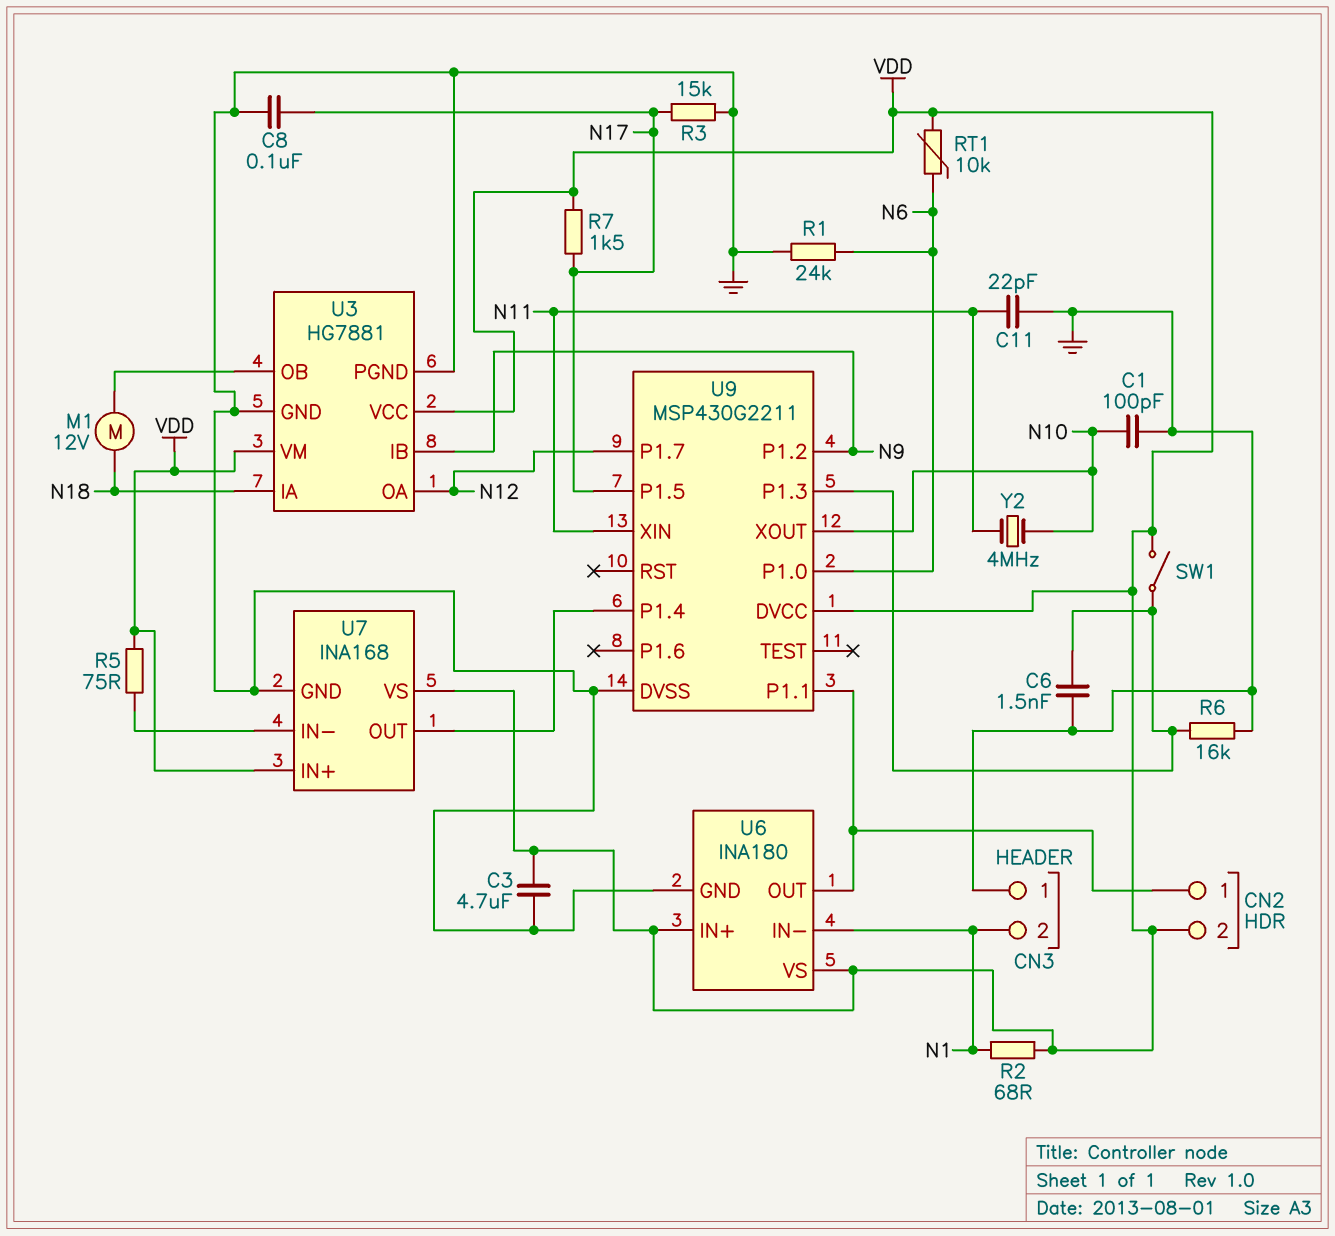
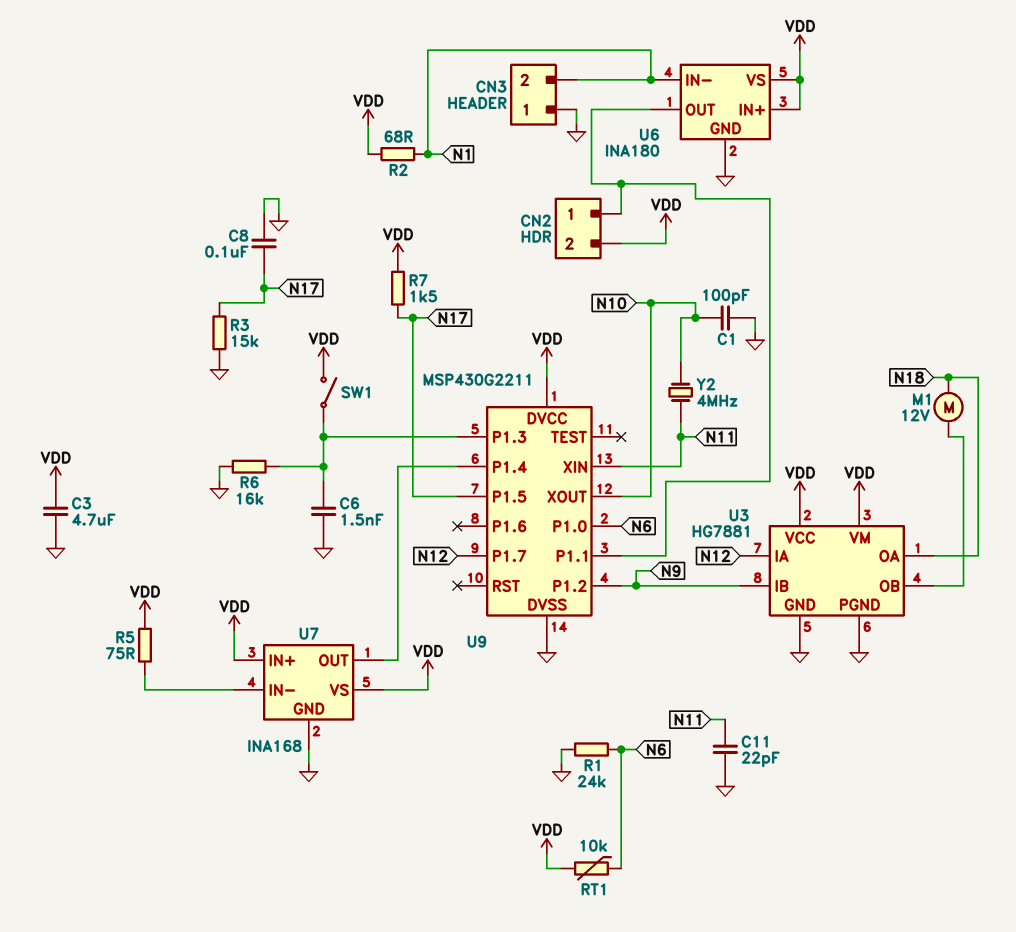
U3 pin IA: N18 -> N12
U3 pin OA: N12 -> N18

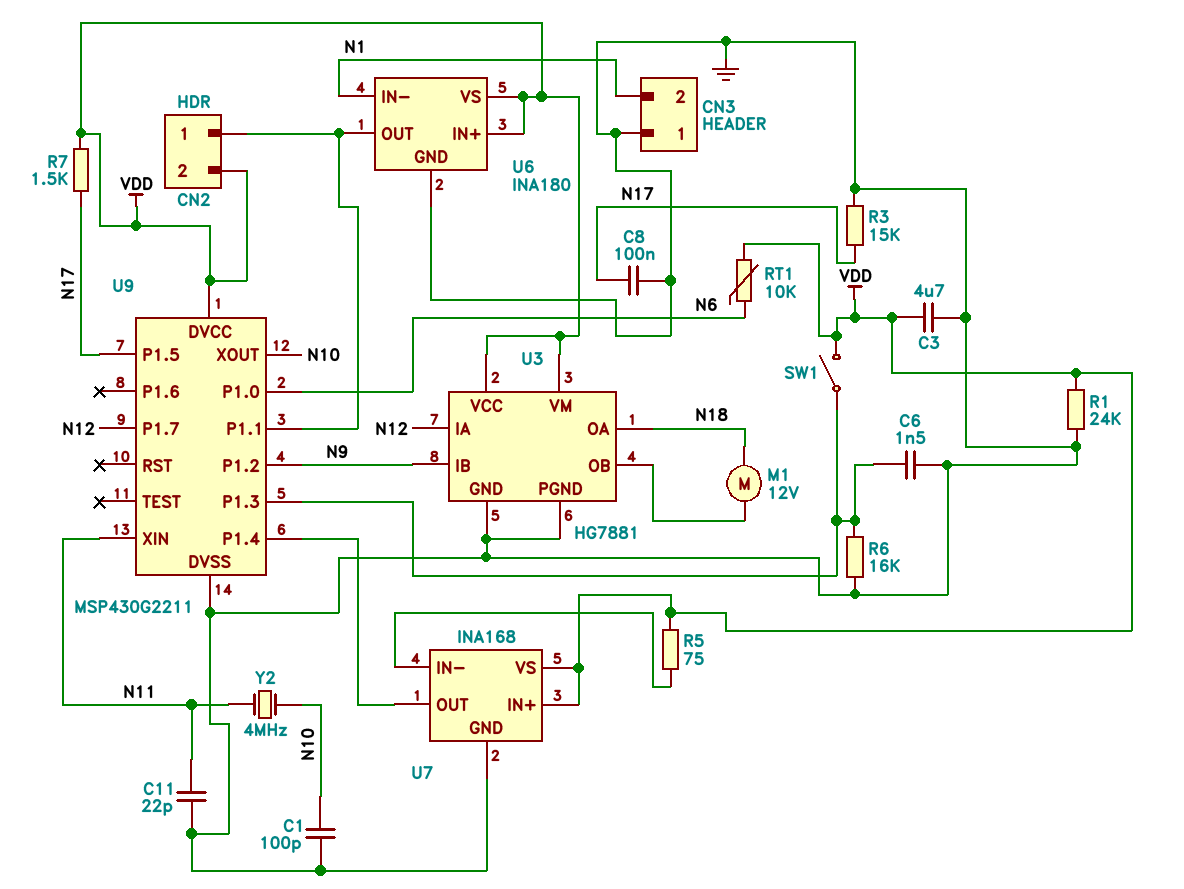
R1: 24k (GND, N6) -> 24k (GND, VDD)
R2: 68 (N1, VDD) -> none

